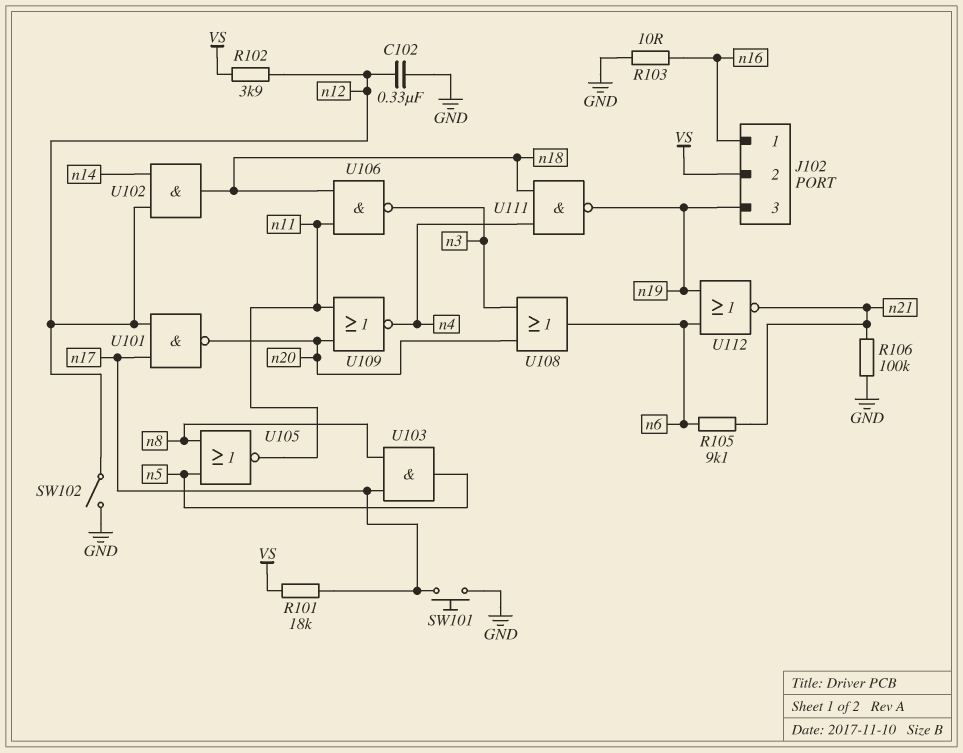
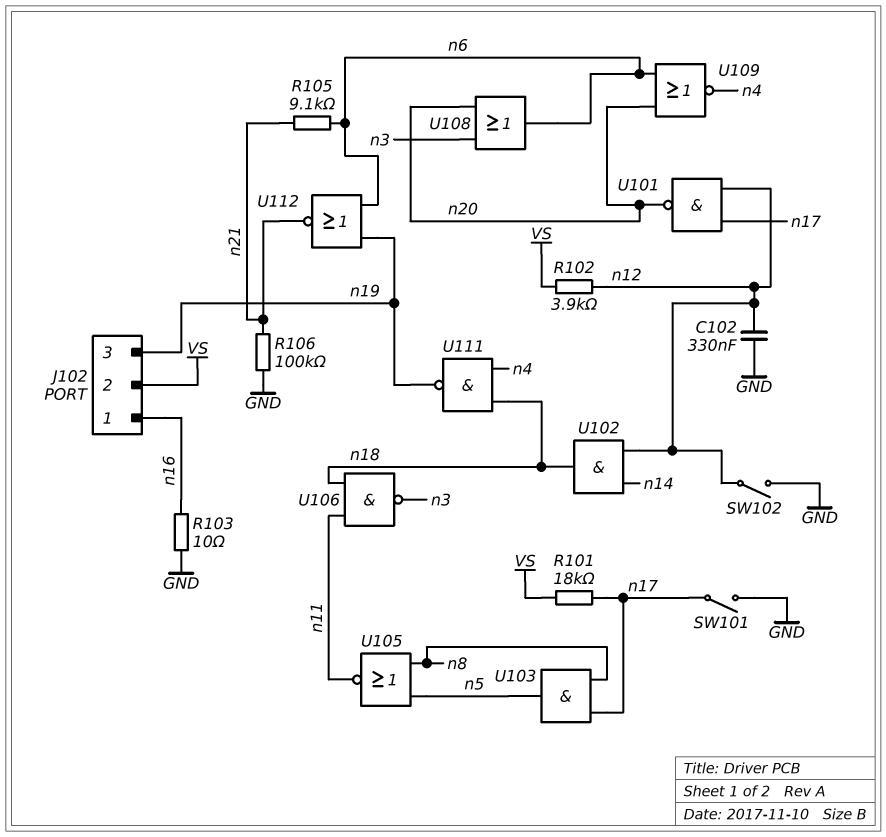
SW101: button (GND, n17) -> switch (GND, n17)
U109: NOR (in n11, in n20, out n4) -> NOR (in n6, in n20, out n4)

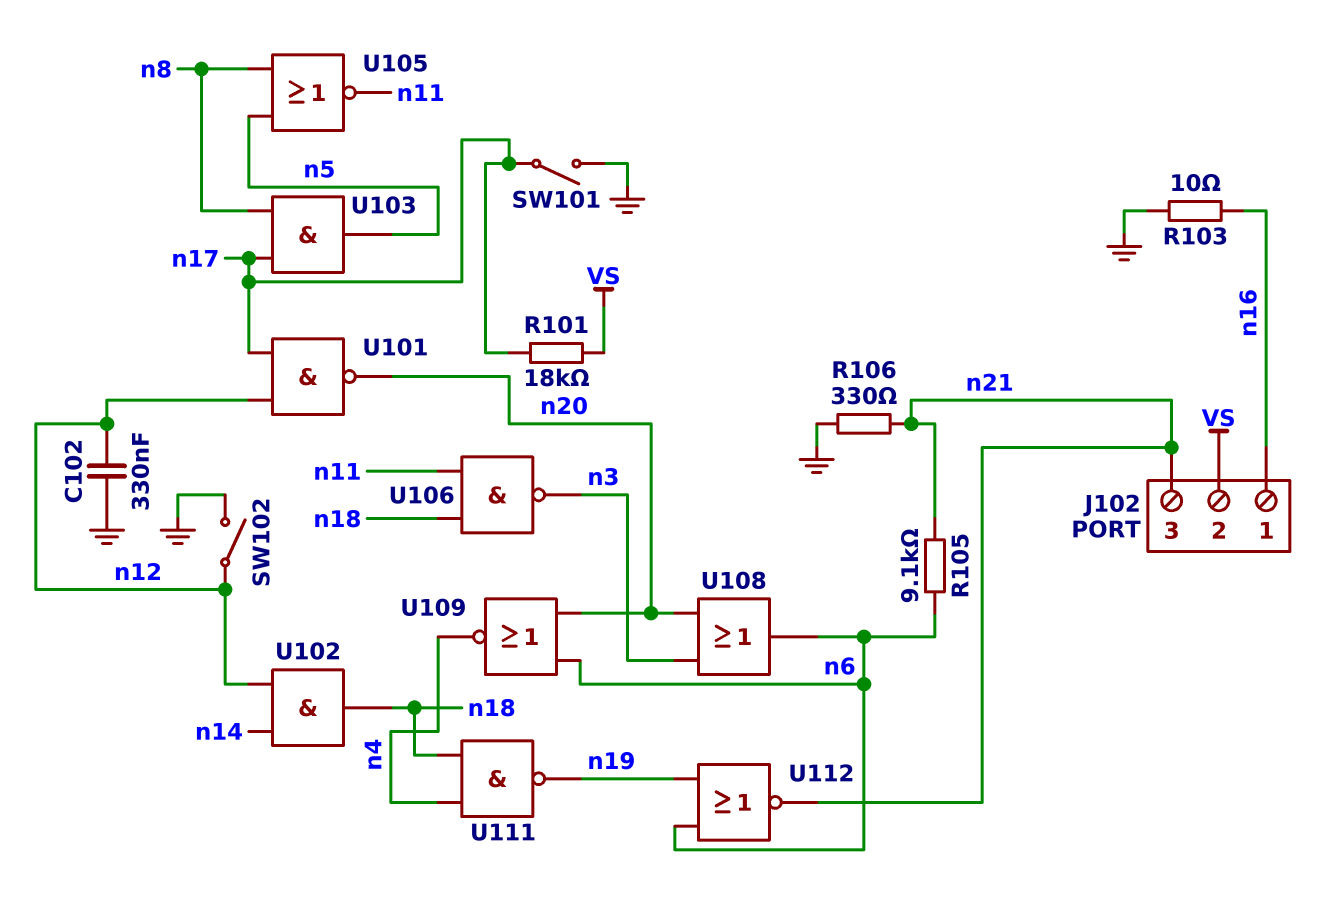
J102 pin 3: n19 -> n21
R102: 3.9k (VS, n12) -> none
R106: 100k (GND, n21) -> 330 (GND, n21)

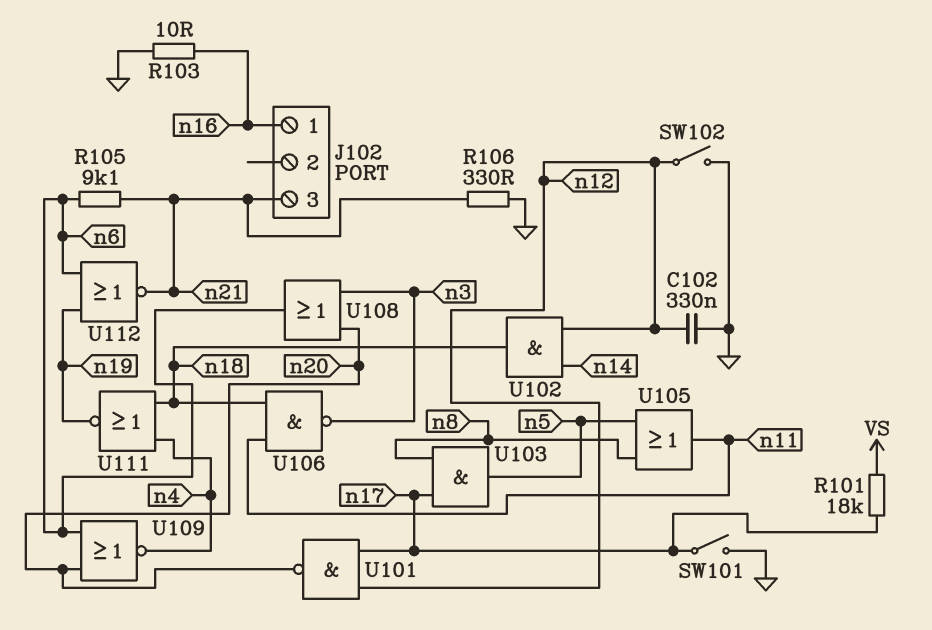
J102 pin 2: VS -> none
U105: NOR (in n5, in n8, out n11) -> OR (in n5, in n8, out n11)
U111: NAND (in n4, in n18, out n19) -> NOR (in n4, in n18, out n19)

